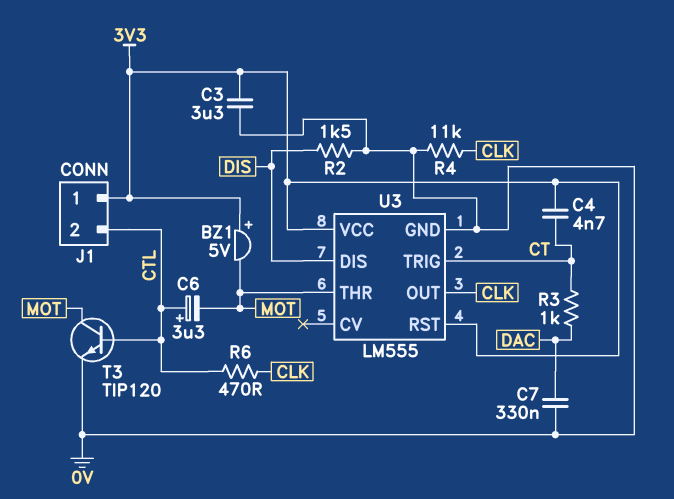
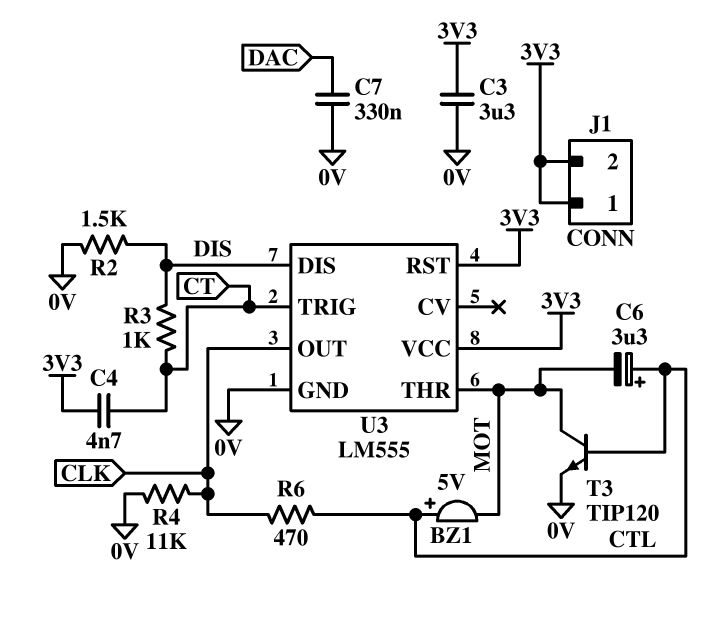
BZ1: buzzer 5V (plus 3V3, minus MOT) -> buzzer 5V (plus CTL, minus MOT)
J1 pin 2: CTL -> 3V3
R3: 1k (CT, DAC) -> 1k (CT, DIS)

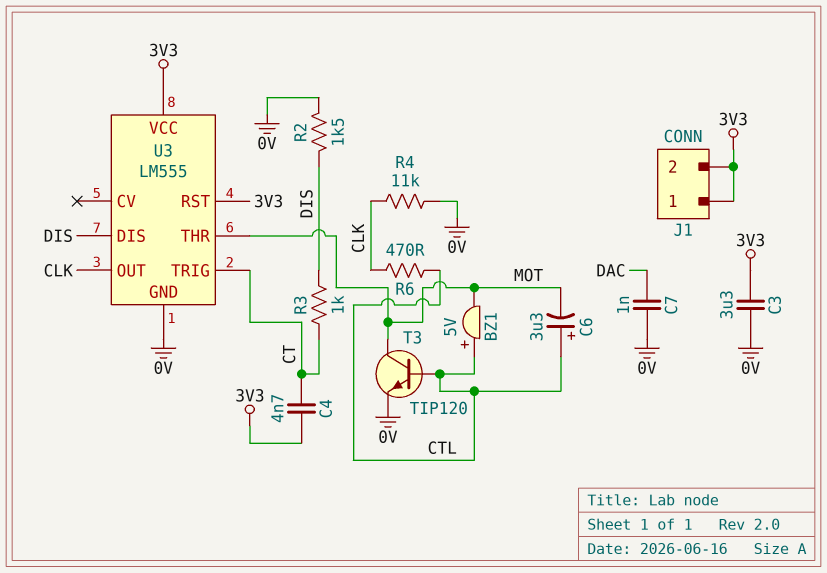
C7: 330nF (0V, DAC) -> 1nF (0V, DAC)

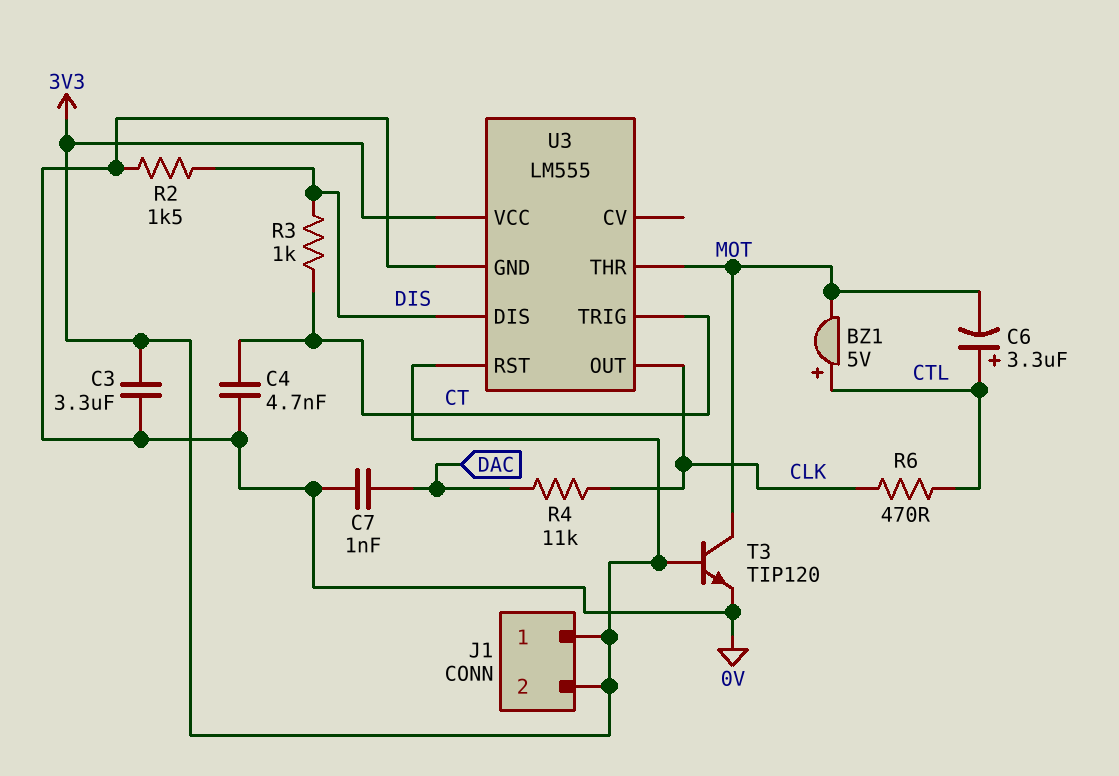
C4: 4.7nF (3V3, CT) -> 4.7nF (0V, CT)
R4: 11k (0V, CLK) -> 11k (CLK, DAC)
T3: NPN TIP120 (B CTL, C MOT, E 0V) -> NPN TIP120 (B 3V3, C MOT, E 0V)

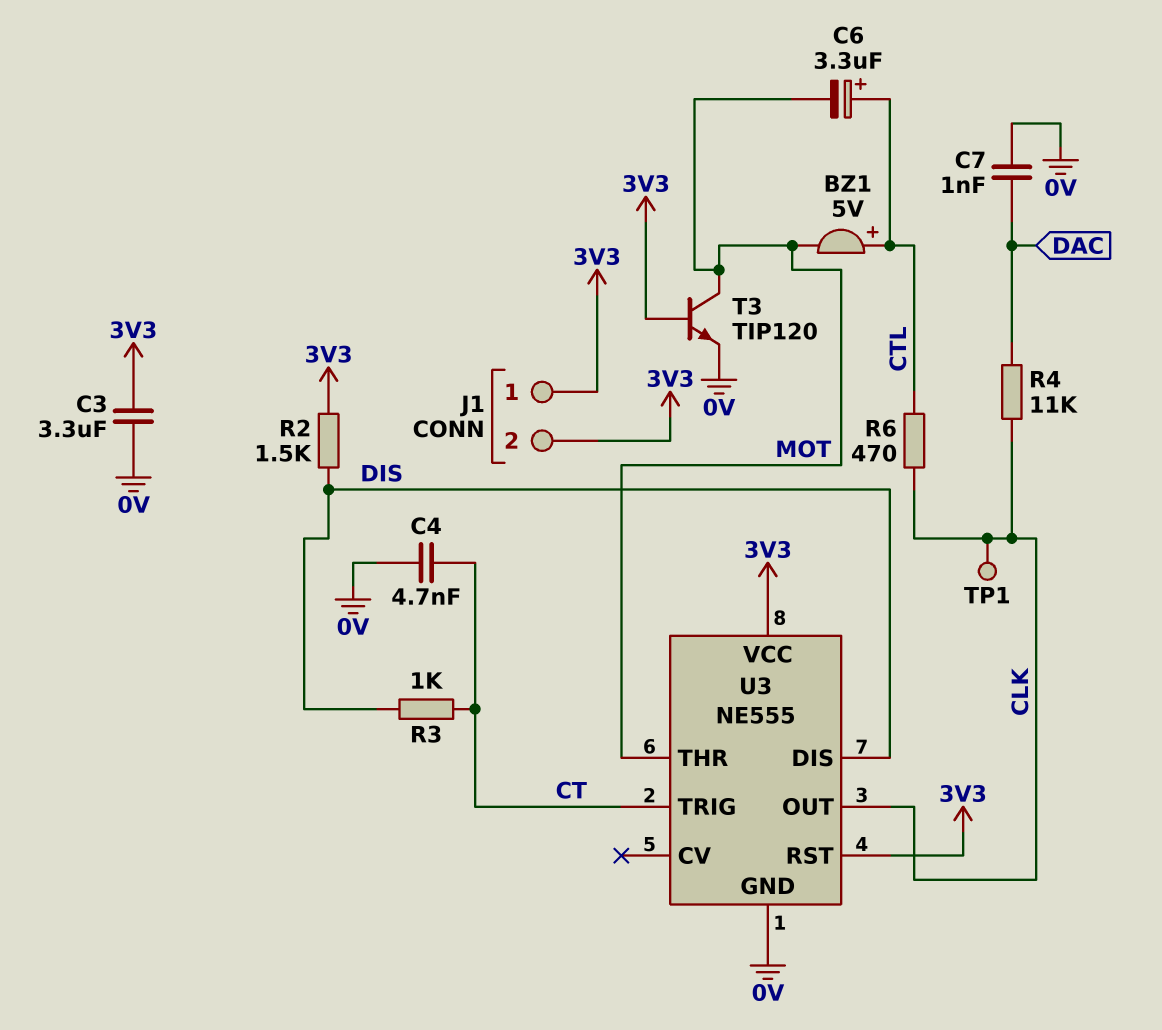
R2: 1.5k (0V, DIS) -> 1.5k (3V3, DIS)
TP1: none -> test point (CLK)
U3: LM555 -> NE555

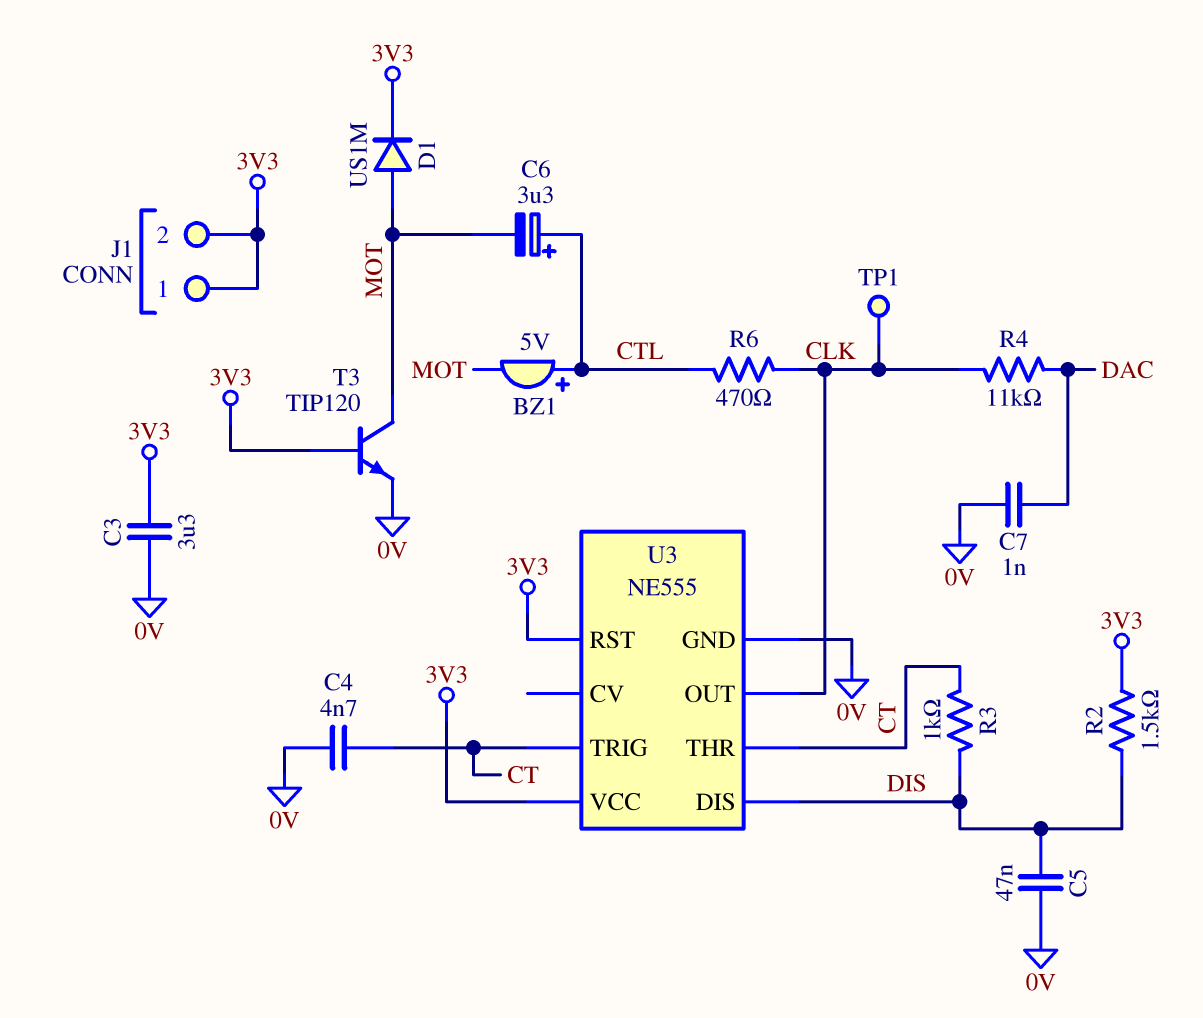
C5: none -> 47nF (0V, DIS)
D1: none -> diode US1M (A MOT, K 3V3)
U3 pin THR: MOT -> CT

